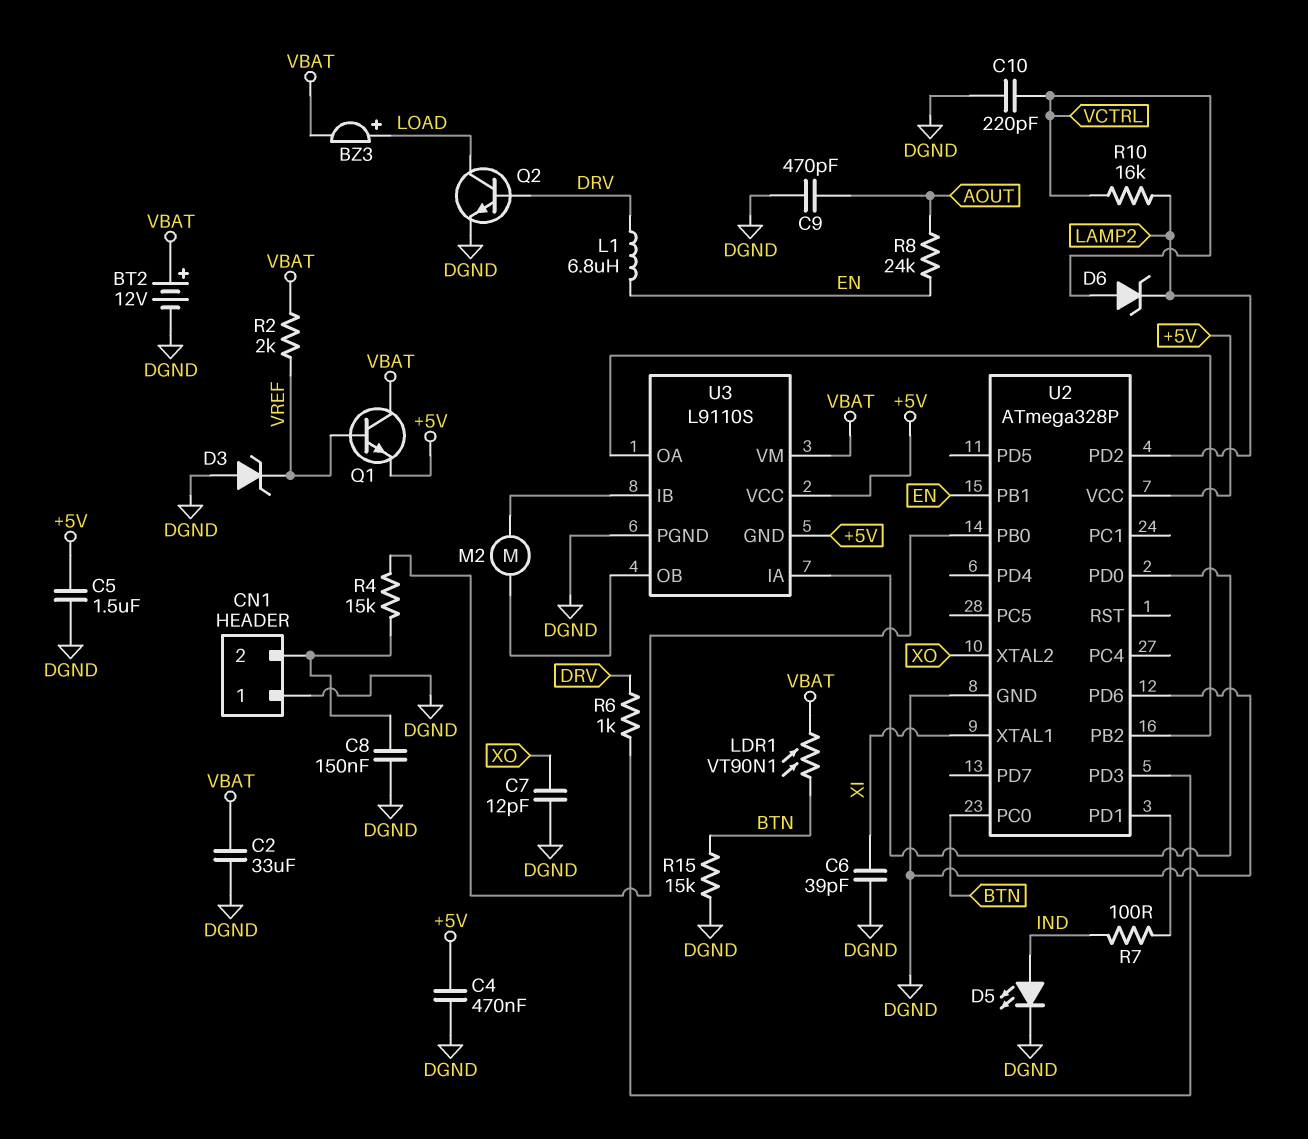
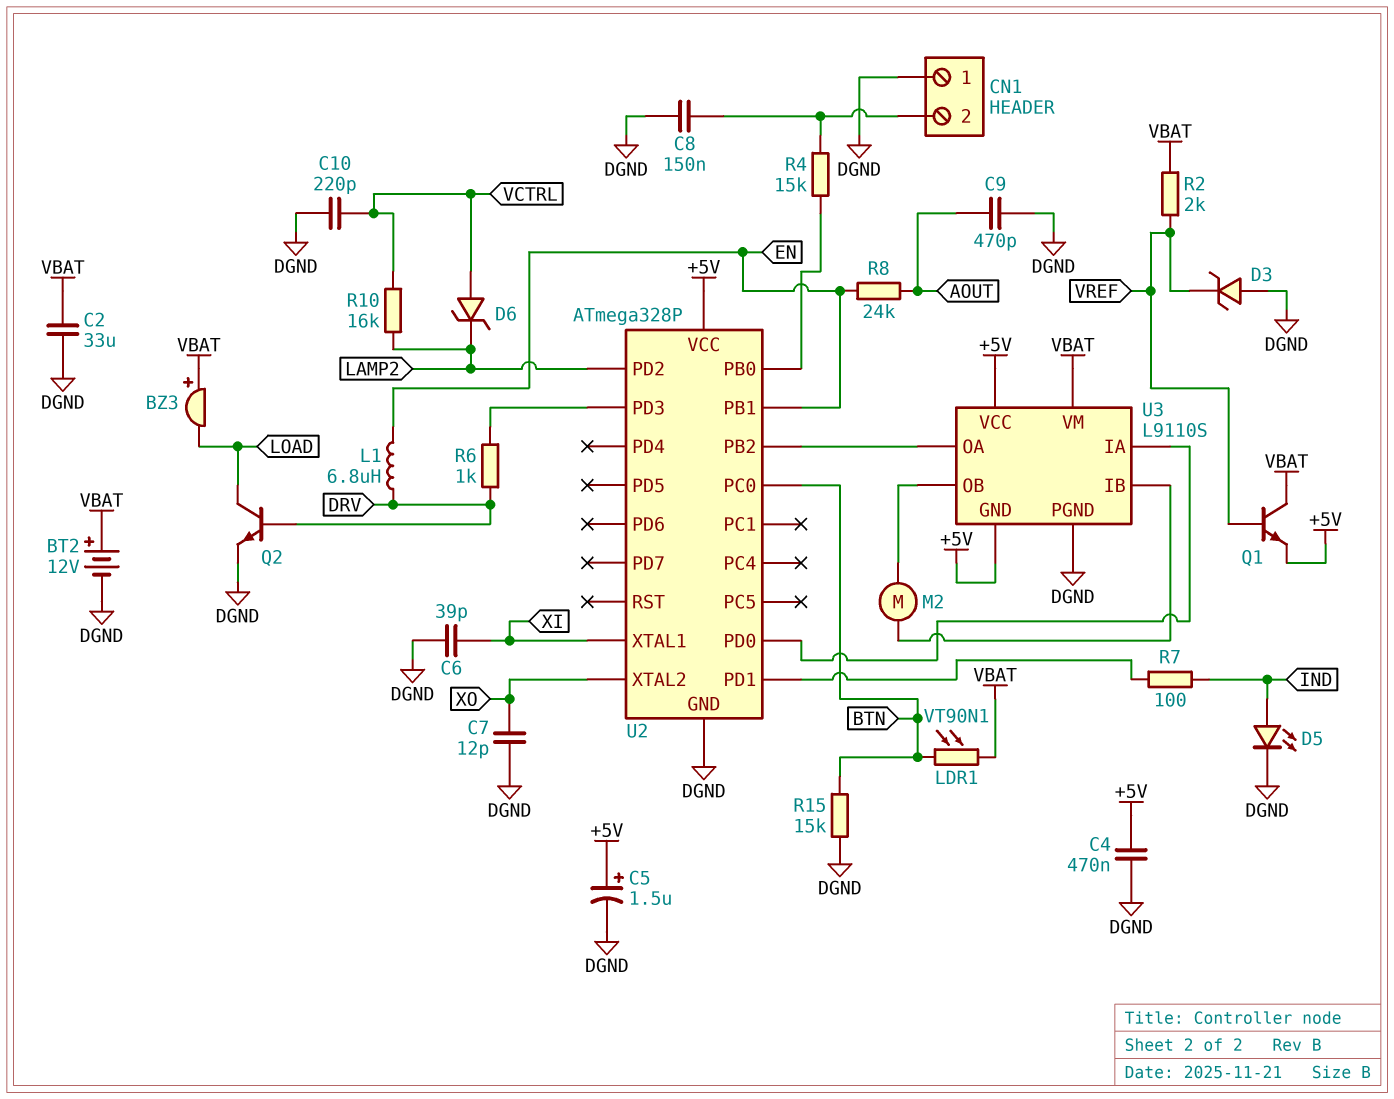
BZ3: buzzer (plus LOAD, minus VBAT) -> buzzer (plus VBAT, minus LOAD)
C5: 1.5uF (+5V, DGND) -> 1.5uF (plus +5V, minus DGND)
U2 pin PD6: DGND -> none

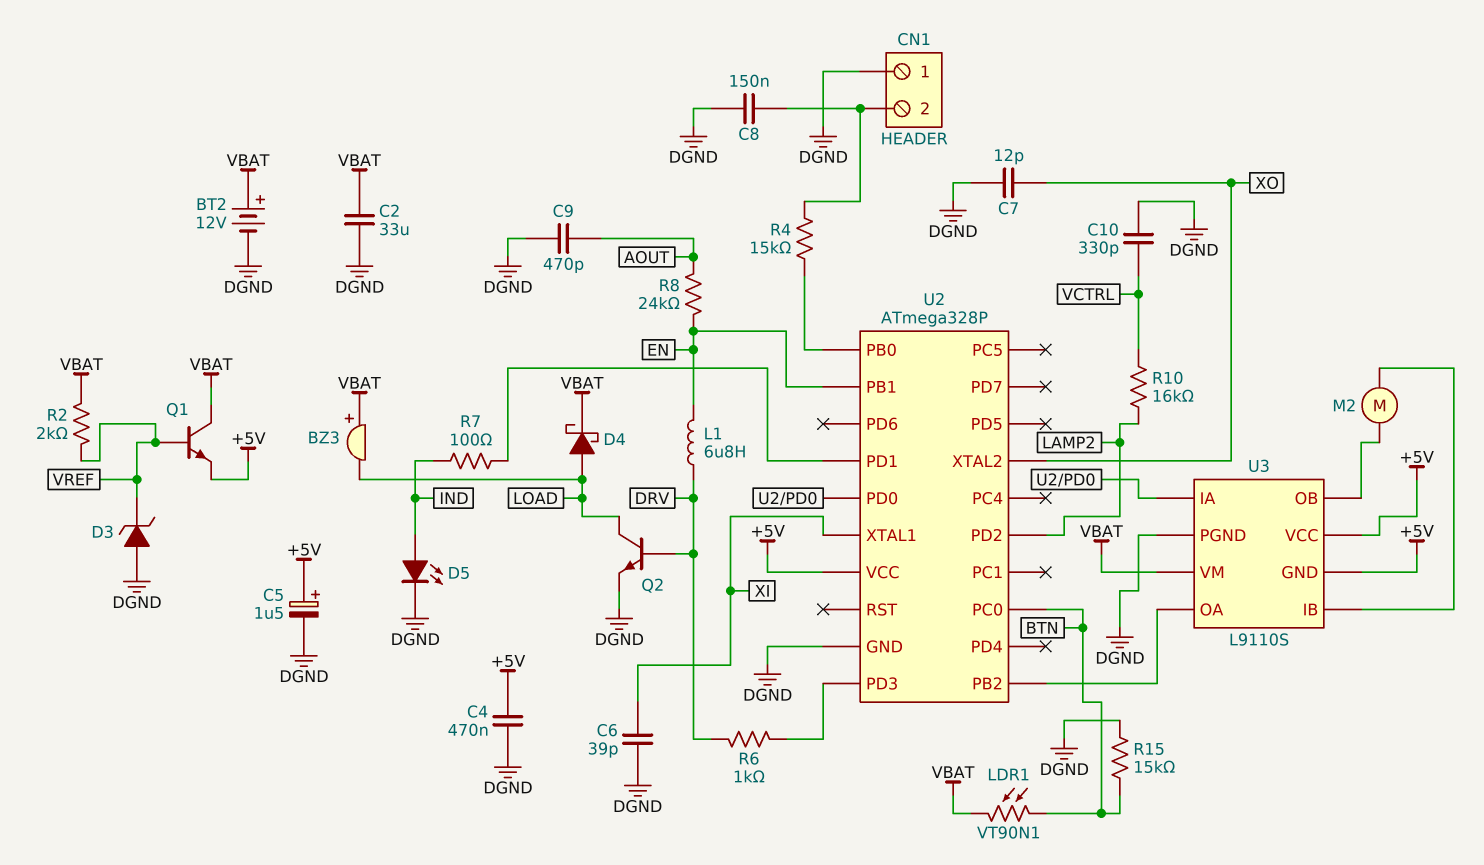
C10: 220pF (DGND, VCTRL) -> 330pF (DGND, VCTRL)
D4: none -> schottky (A LOAD, K VBAT)
D6: zener (A VCTRL, K LAMP2) -> none

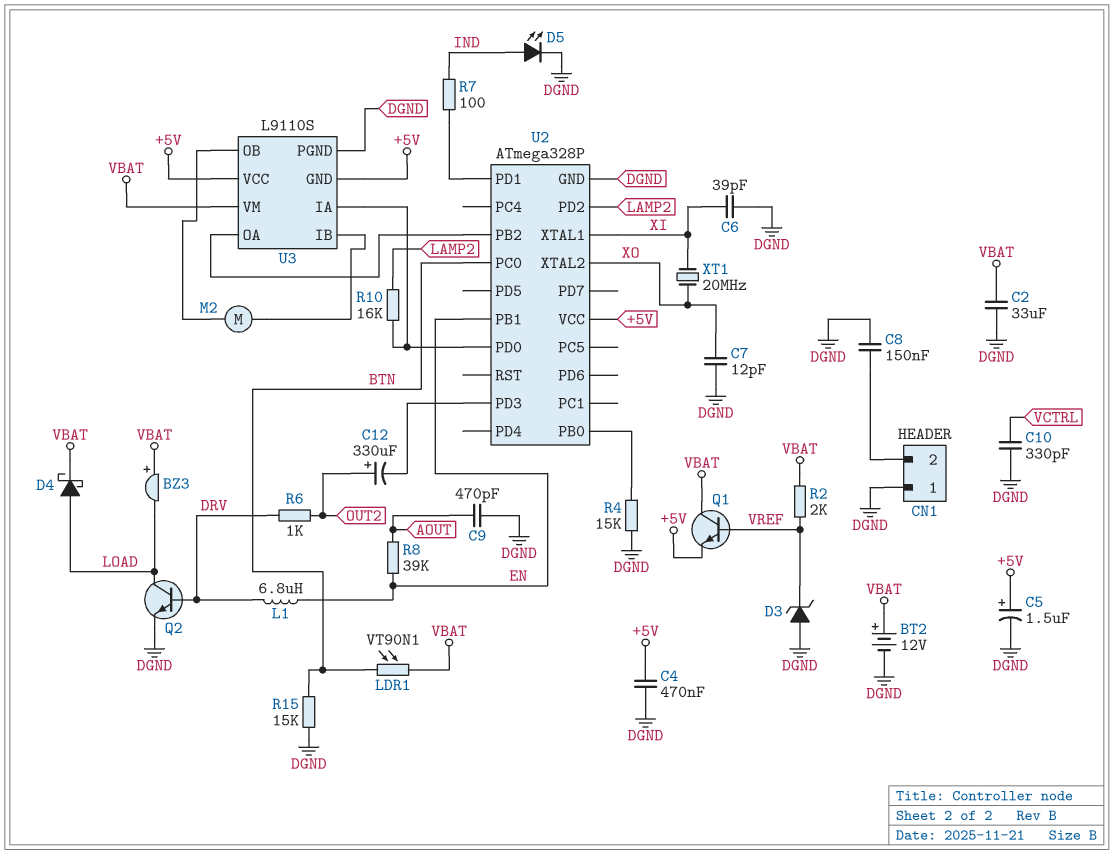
C12: none -> 330uF (plus OUT2, minus U2/PD3)
R4: 15k (CN1/2, U2/PB0) -> 15k (DGND, U2/PB0)
R6: 1k (DRV, U2/PD3) -> 1k (DRV, OUT2)
R8: 24k (AOUT, EN) -> 39k (AOUT, EN)
R10: 16k (LAMP2, VCTRL) -> 16k (LAMP2, U2/PD0)
XT1: none -> 20MHz (XI, XO)

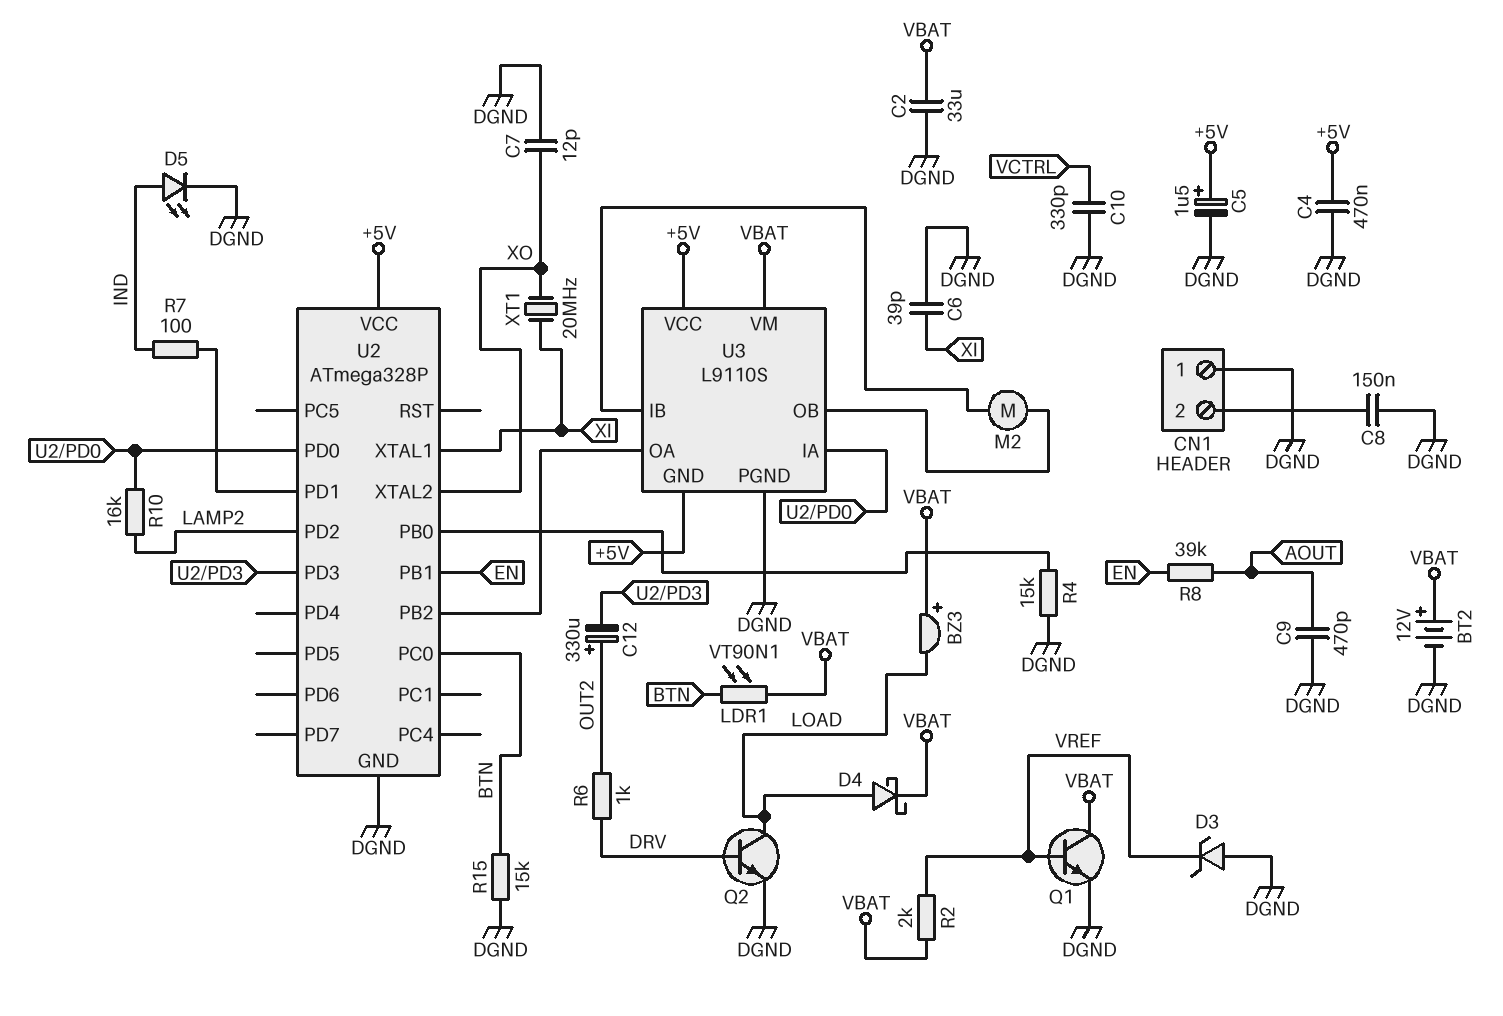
L1: 6.8uH (DRV, EN) -> none
Q1: NPN (B VREF, C VBAT, E +5V) -> NPN (B VREF, C VBAT, E DGND)

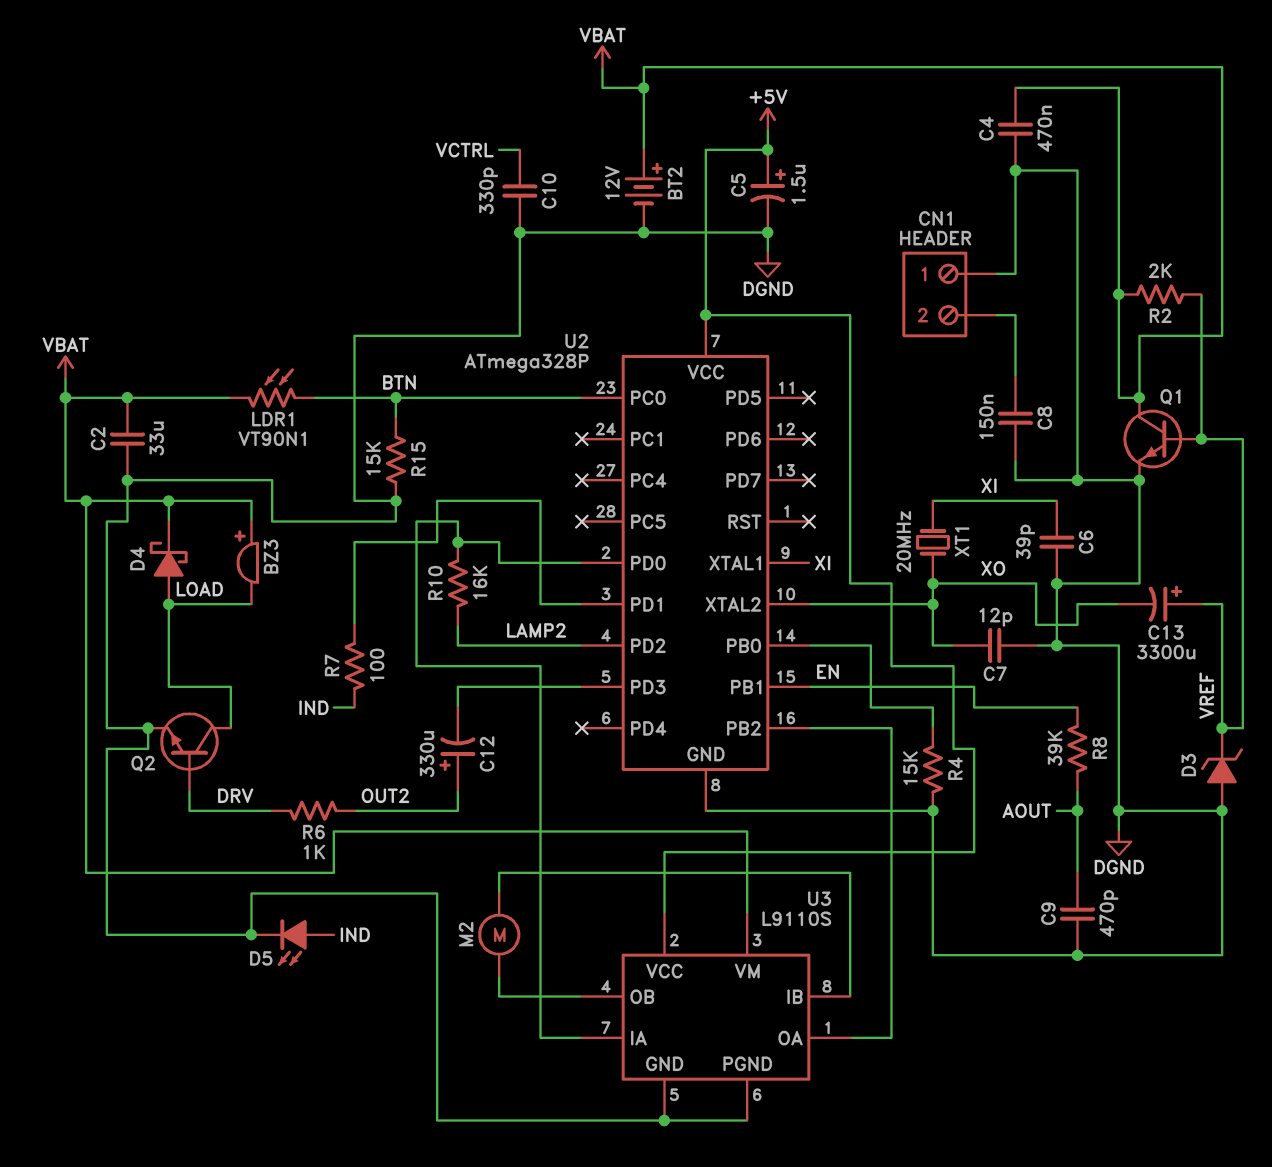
C4: 470nF (+5V, DGND) -> 470nF (DGND, VBAT)
C13: none -> 3300uF (plus VREF, minus XO)
U3 pin GND: +5V -> DGND

